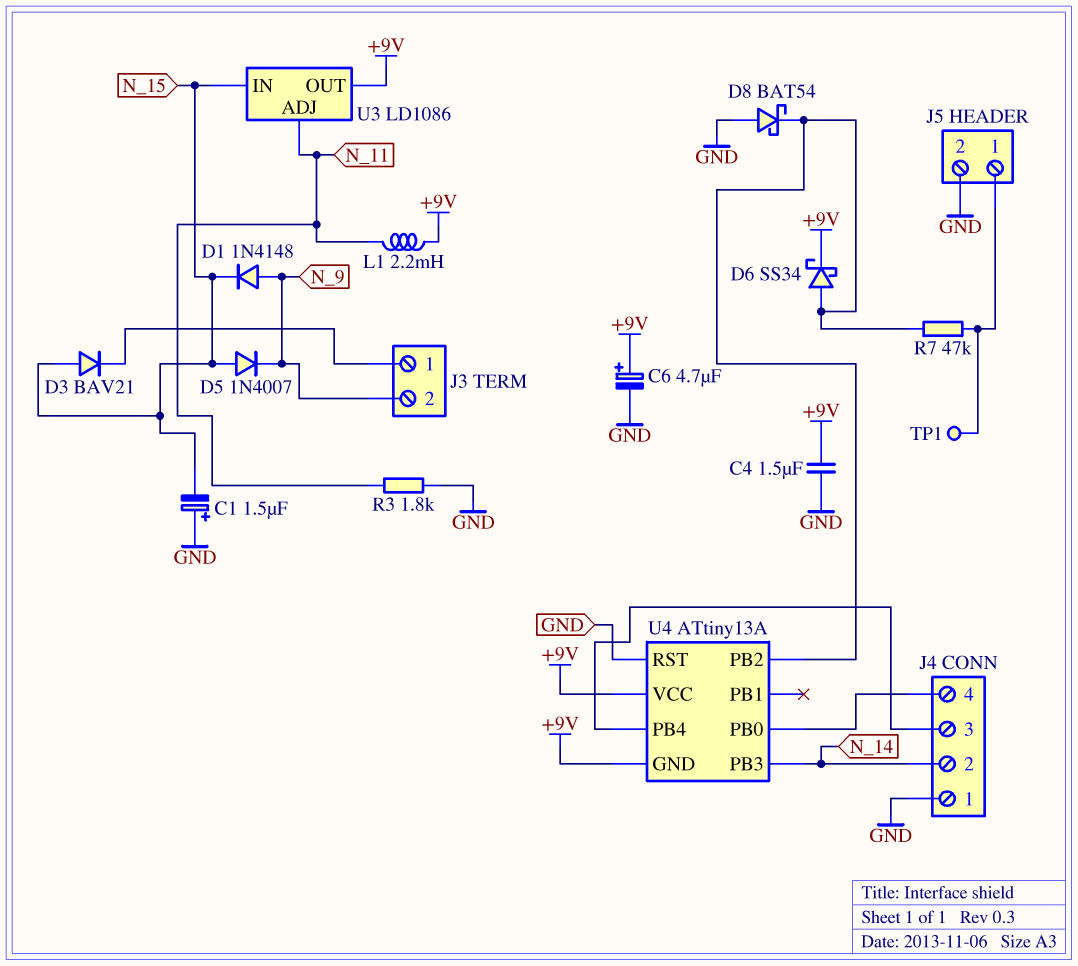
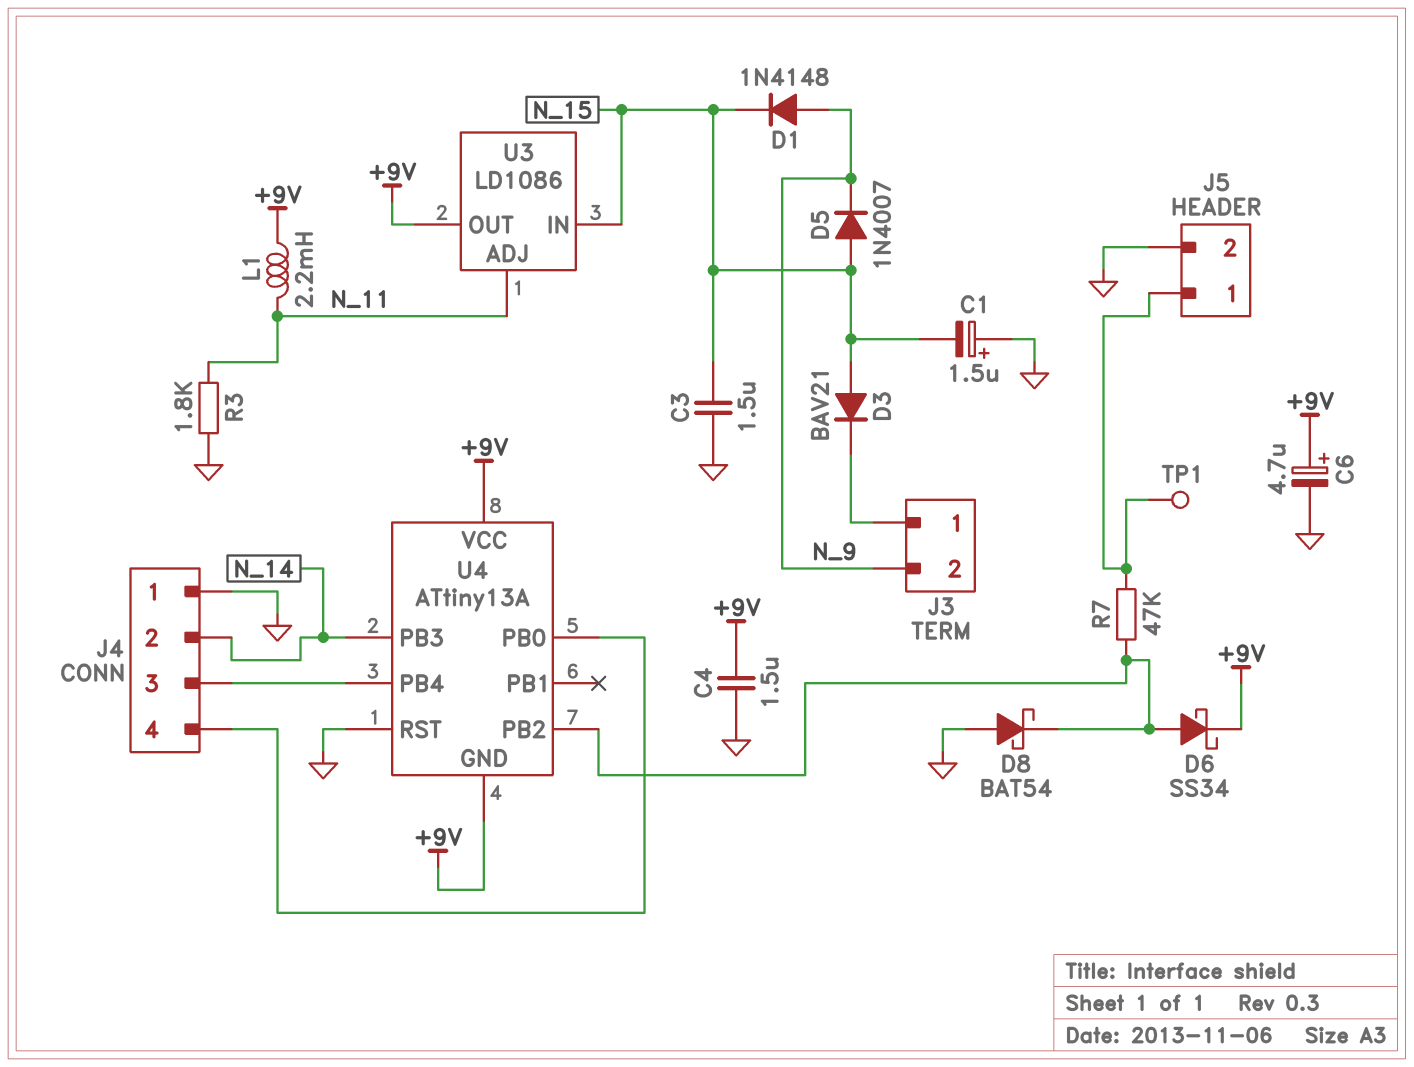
C3: none -> 1.5uF (GND, N_15)

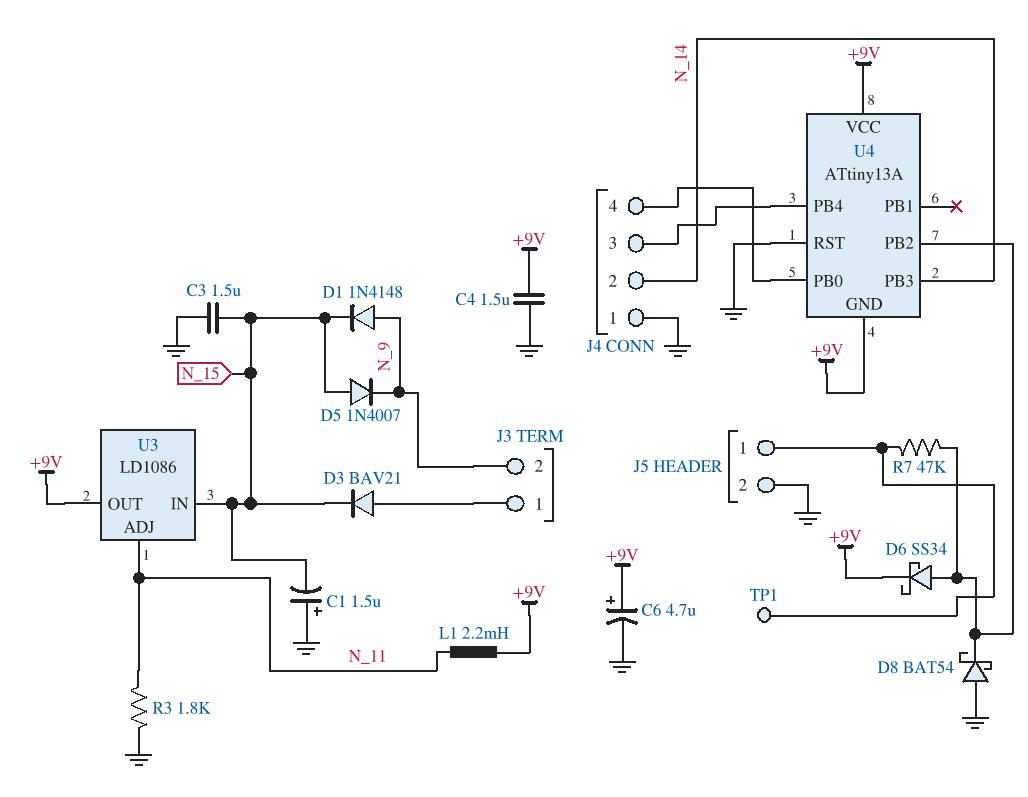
D3: diode BAV21 (A N_15, K J3/1) -> diode BAV21 (A J3/1, K N_15)

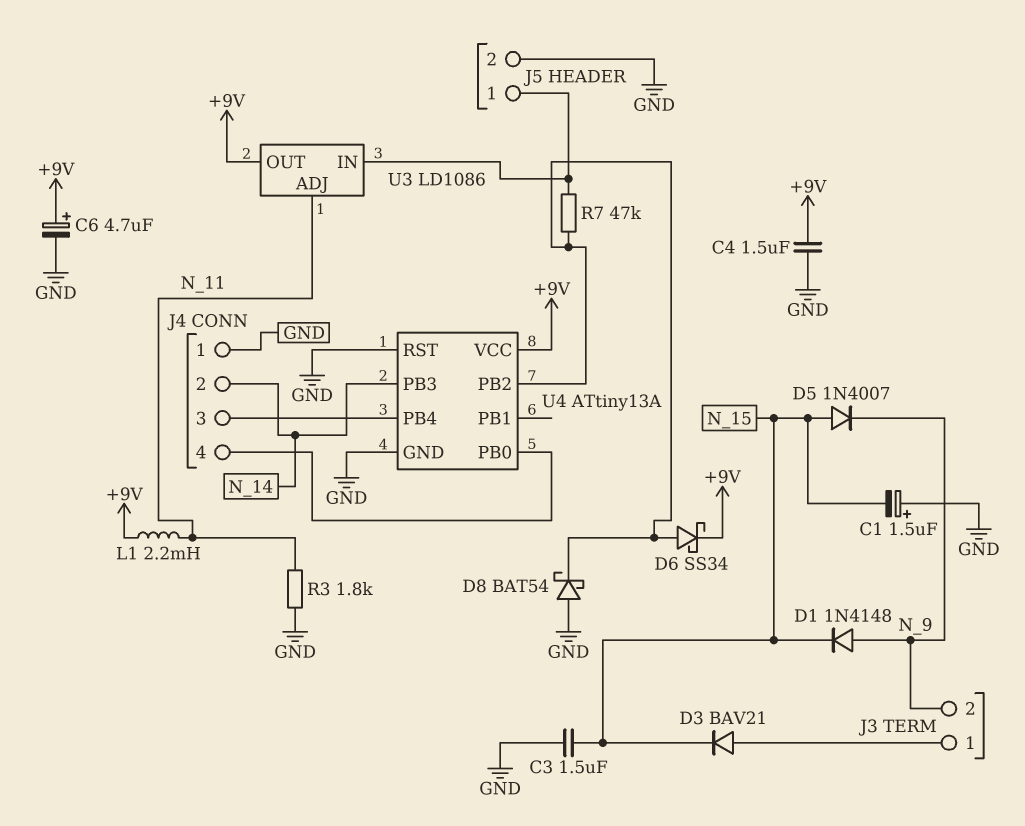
TP1: test point (J5/1) -> none
U3 pin IN: N_15 -> J5/1
U4 pin GND: +9V -> GND

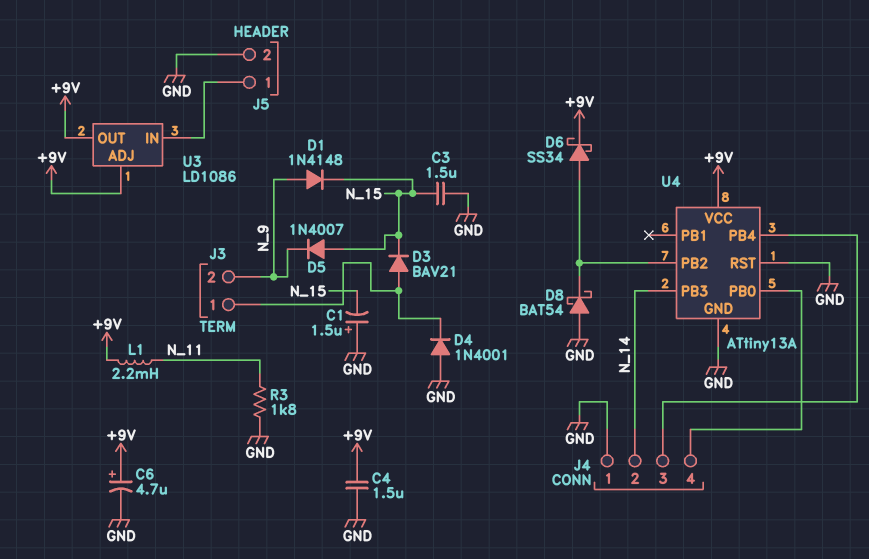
D4: none -> diode 1N4001 (A GND, K J3/1)
R7: 47k (J5/1, U4/PB2) -> none
U3 pin ADJ: N_11 -> +9V

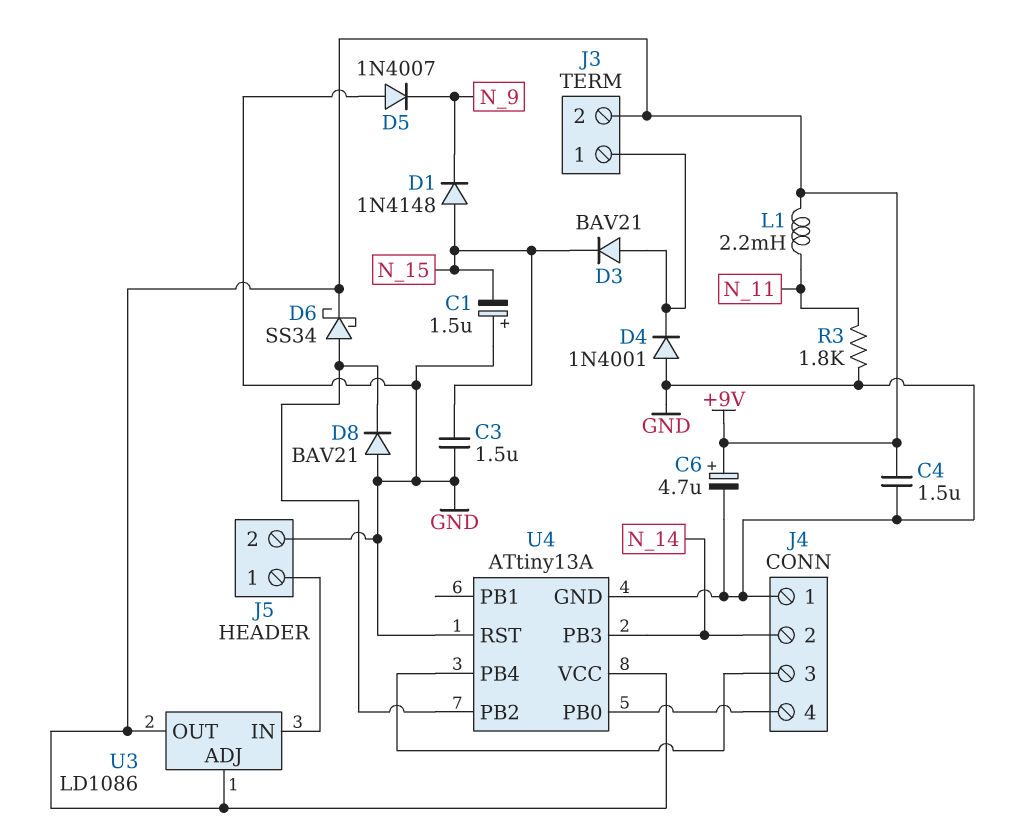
D1: diode 1N4148 (A N_9, K N_15) -> diode 1N4148 (A N_15, K N_9)
D5: diode 1N4007 (A N_15, K N_9) -> diode 1N4007 (A GND, K N_9)
D8: schottky BAT54 (A GND, K U4/PB2) -> diode BAV21 (A GND, K U4/PB2)
J3 pin 2: N_9 -> +9V

